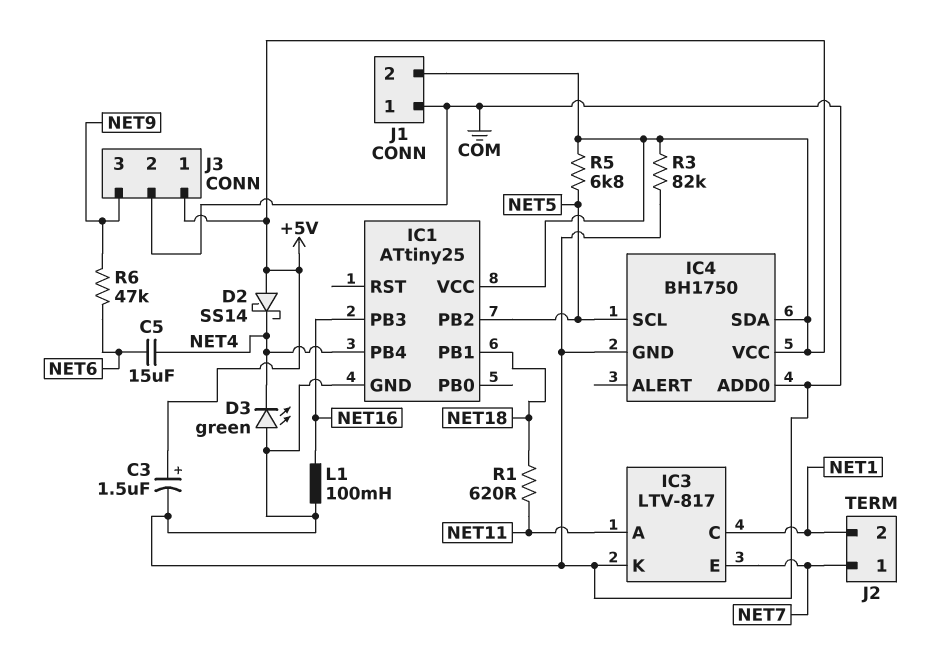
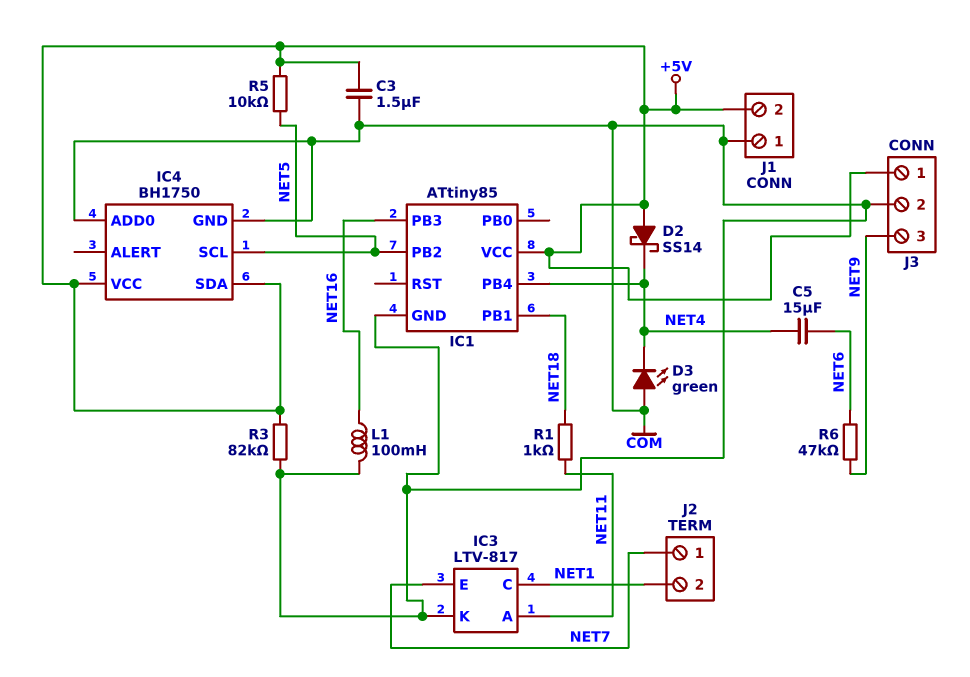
C3: 1.5uF (plus +5V, minus COM) -> 1.5uF (+5V, COM)
IC1: ATtiny25 -> ATtiny85
R1: 620 (NET11, NET18) -> 1k (NET11, NET18)
R5: 6.8k (+5V, NET5) -> 10k (+5V, NET5)

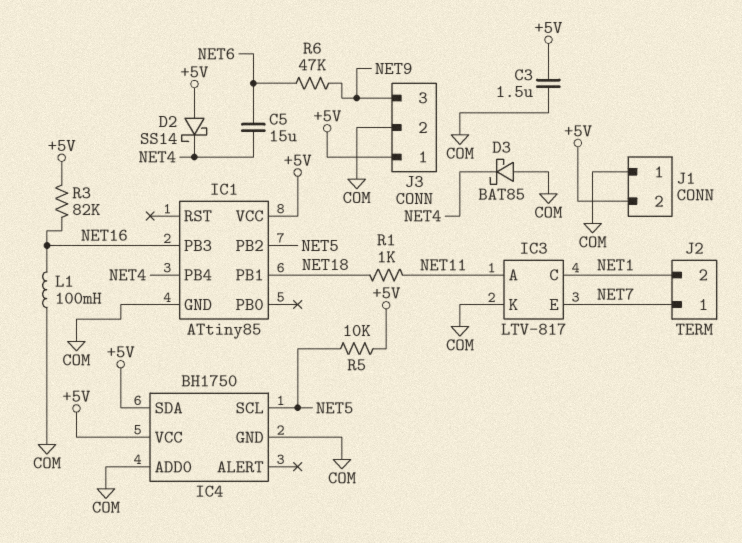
D3: LED green (A COM, K NET4) -> schottky BAT85 (A COM, K NET4)
R3: 82k (+5V, COM) -> 82k (+5V, NET16)

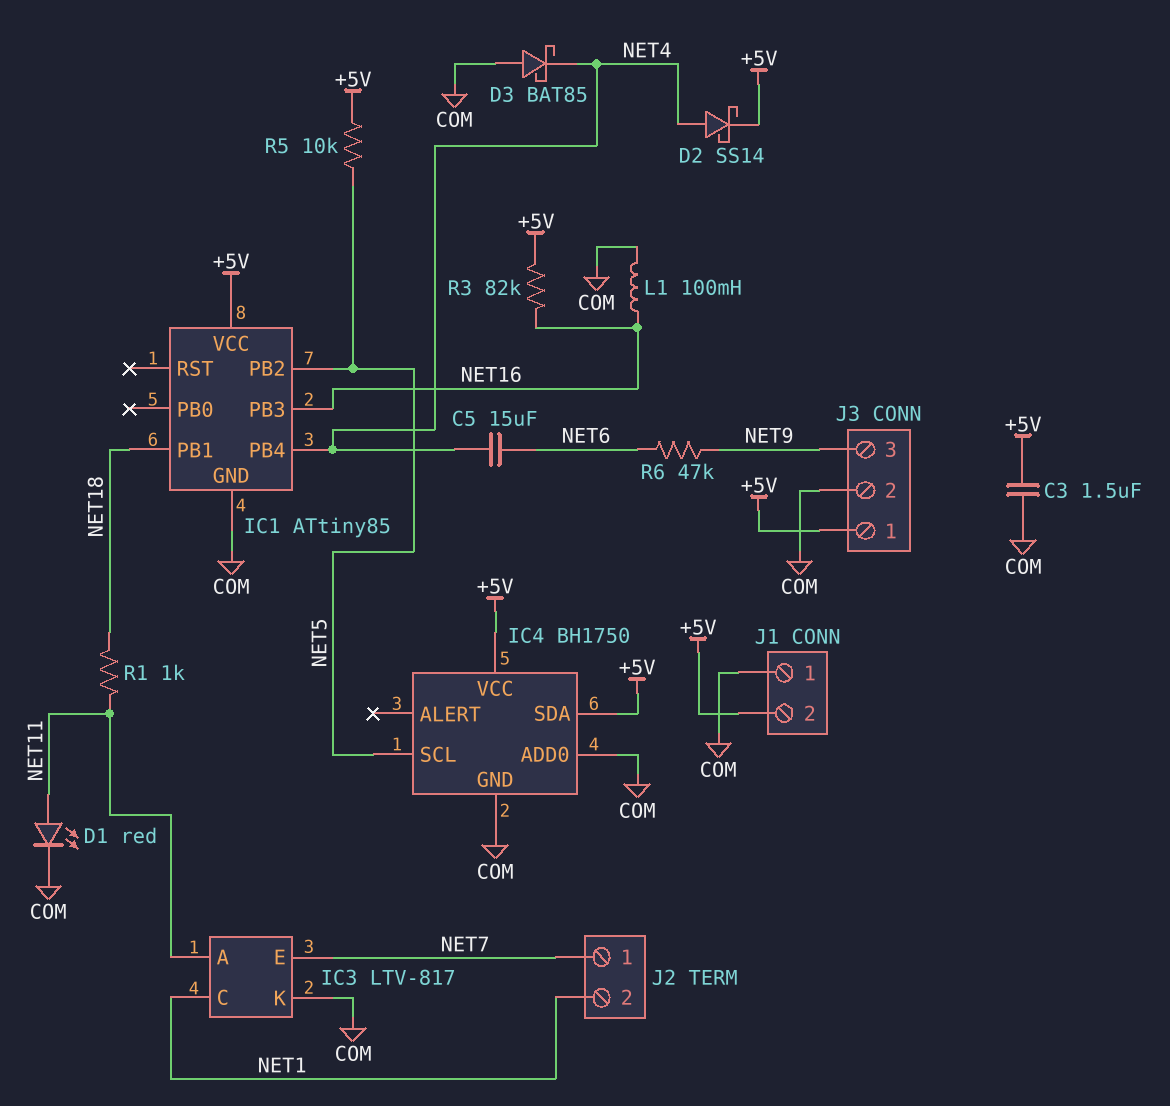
D1: none -> LED red (A NET11, K COM)
D2: schottky SS14 (A +5V, K NET4) -> schottky SS14 (A NET4, K +5V)

